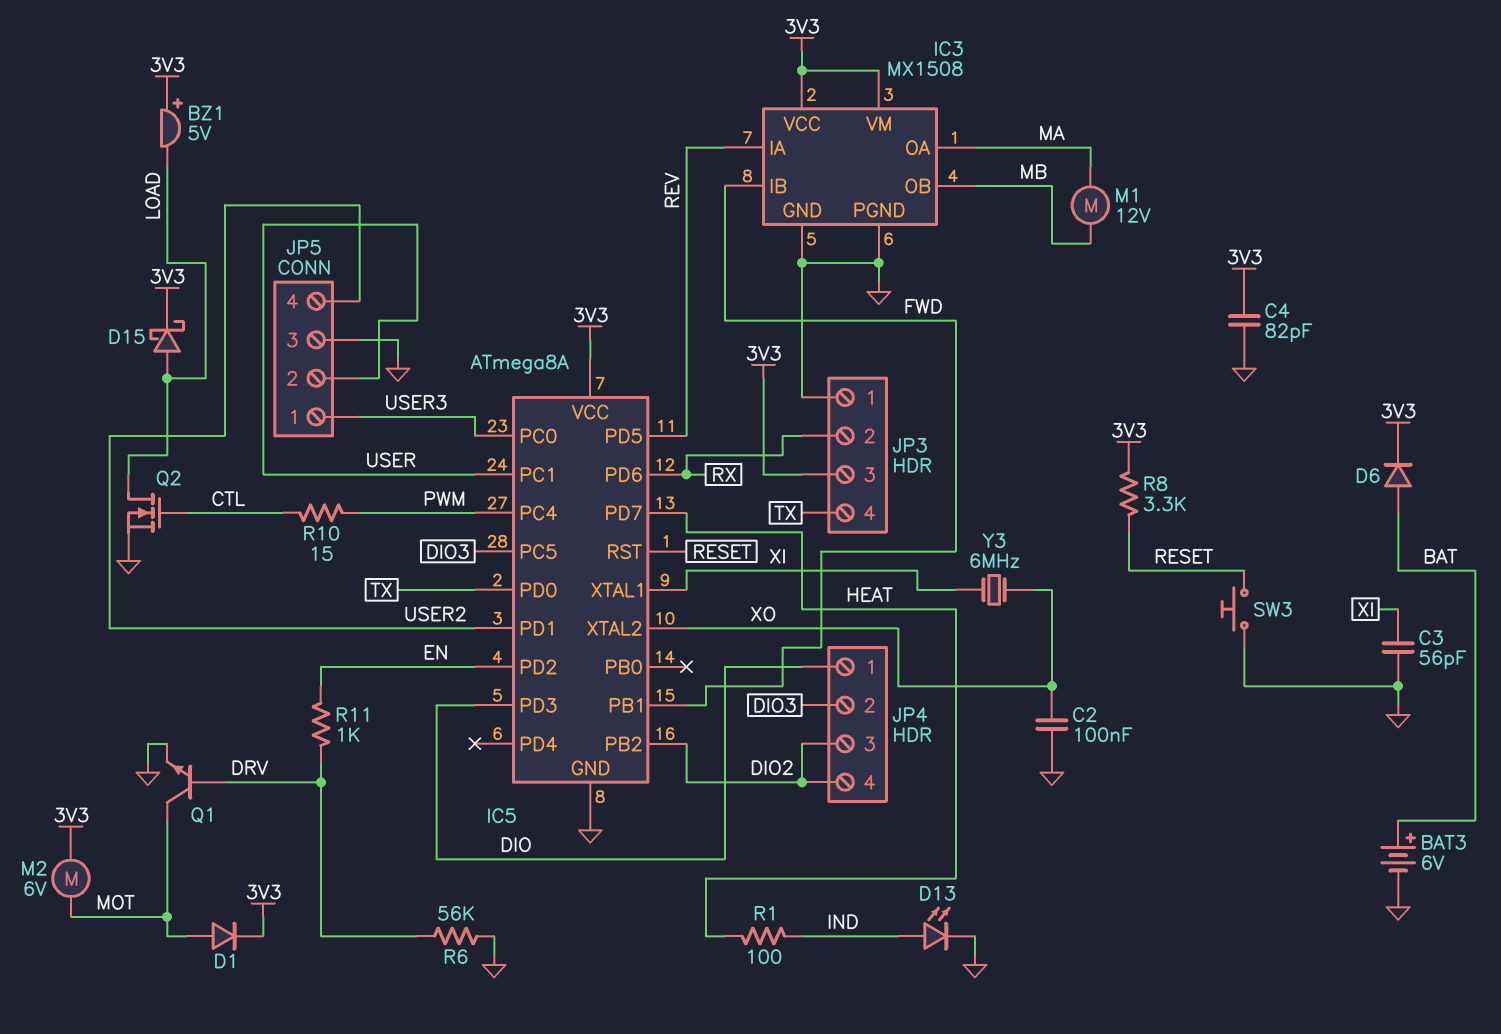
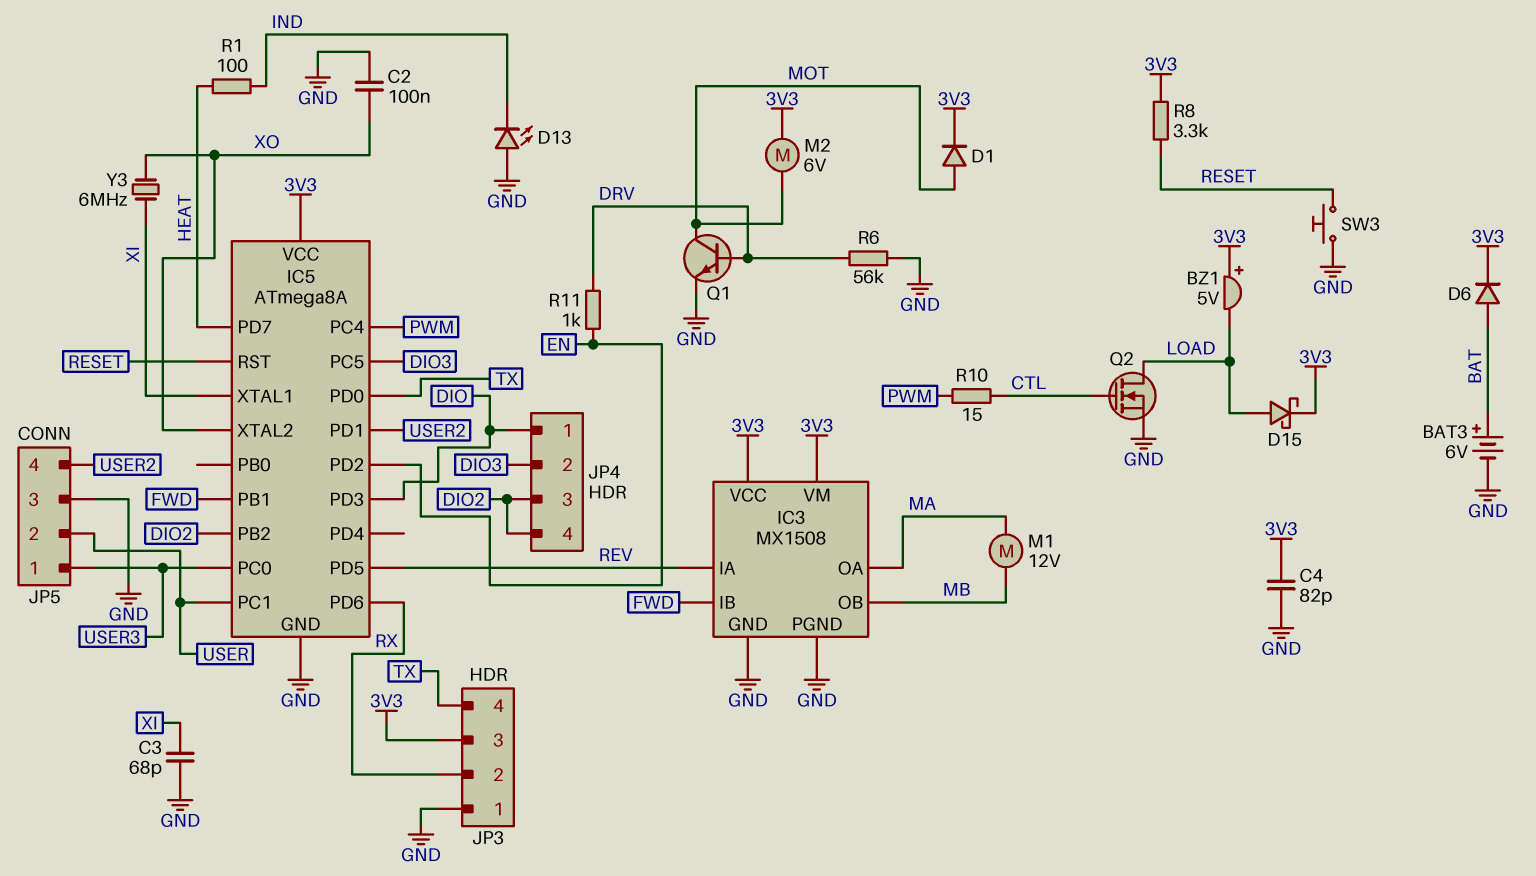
C3: 56pF (GND, XI) -> 68pF (GND, XI)
D13: LED (A IND, K GND) -> LED (A GND, K IND)

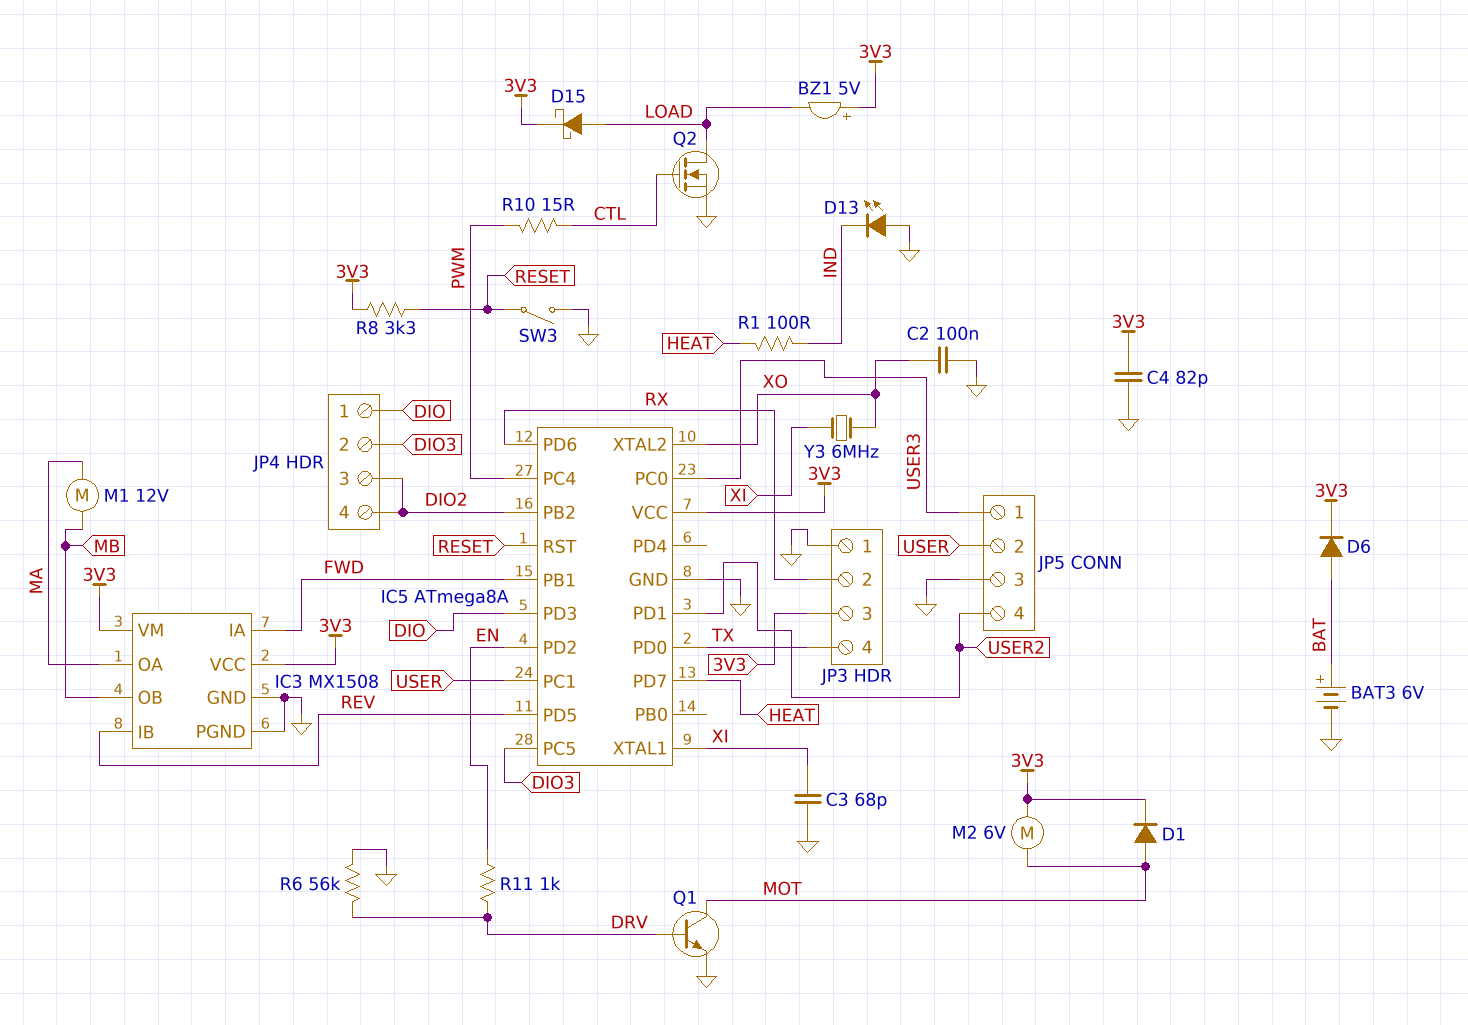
IC3 pin IA: REV -> FWD
IC3 pin IB: FWD -> REV
SW3: button (GND, RESET) -> switch (GND, RESET)

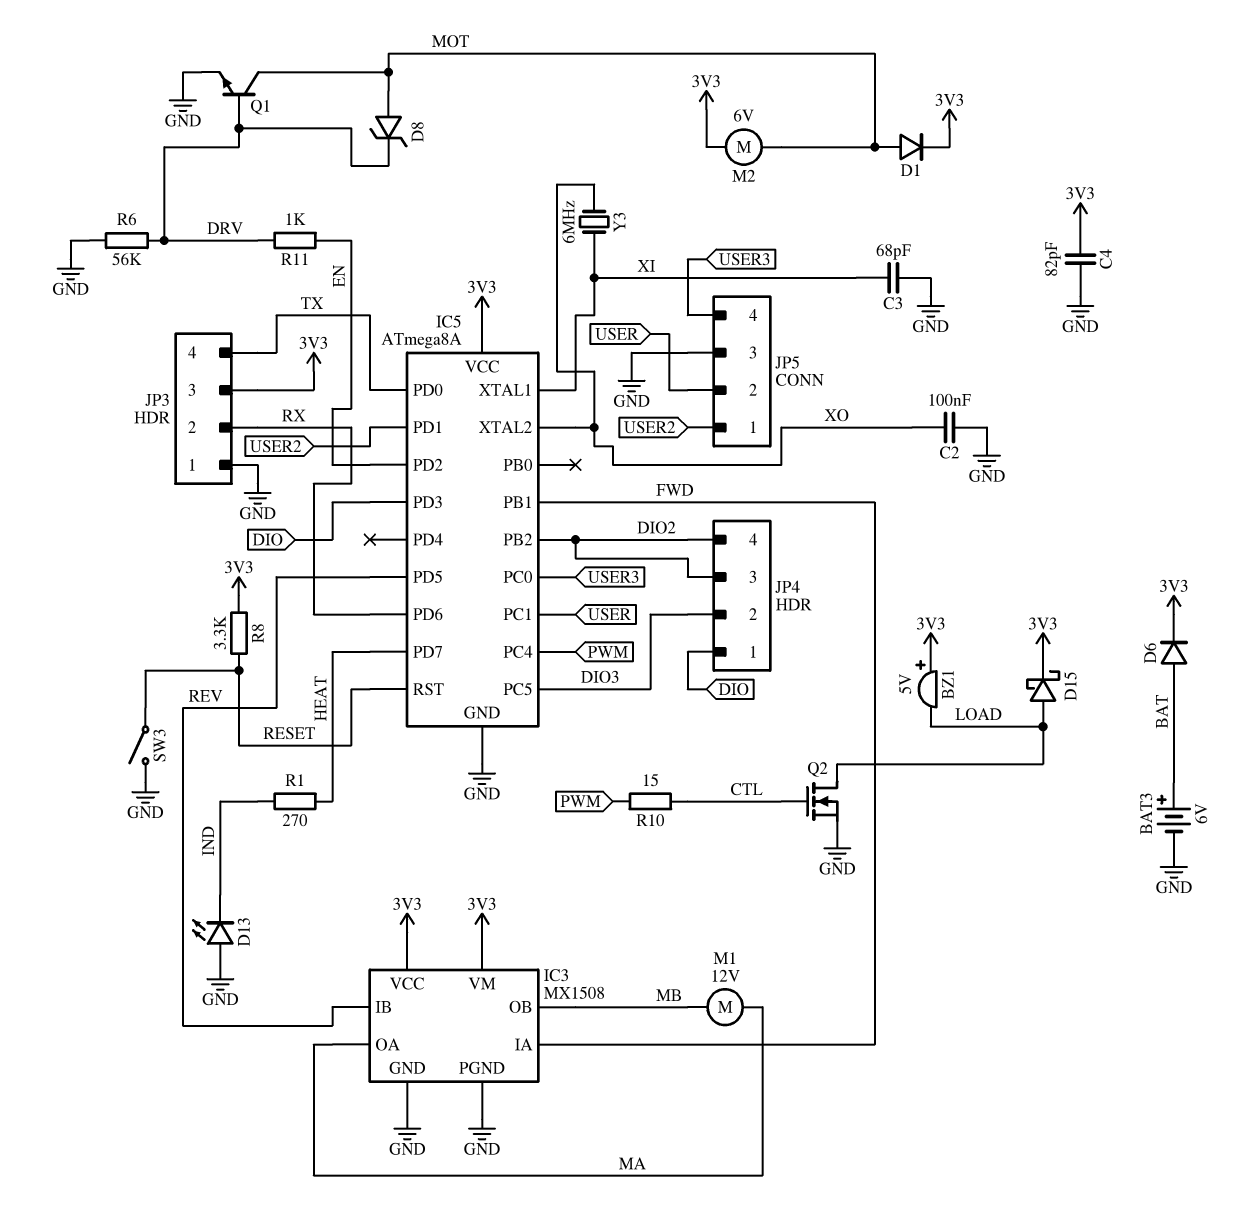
D8: none -> zener (A MOT, K DRV)
JP5 pin 1: USER3 -> USER2
JP5 pin 4: USER2 -> USER3
R1: 100 (HEAT, IND) -> 270 (HEAT, IND)

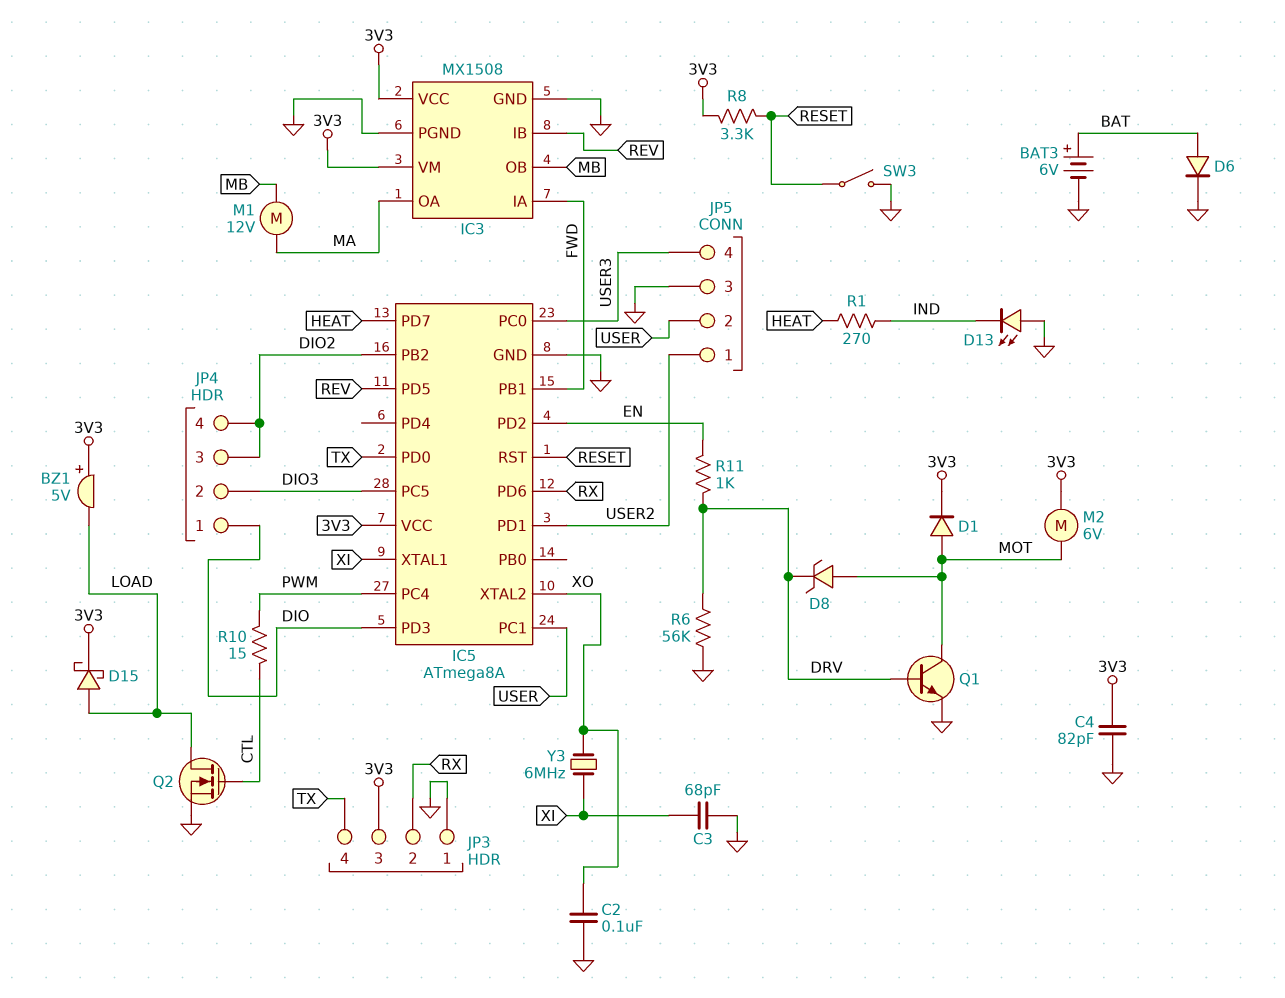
D6: diode (A BAT, K 3V3) -> diode (A BAT, K GND)

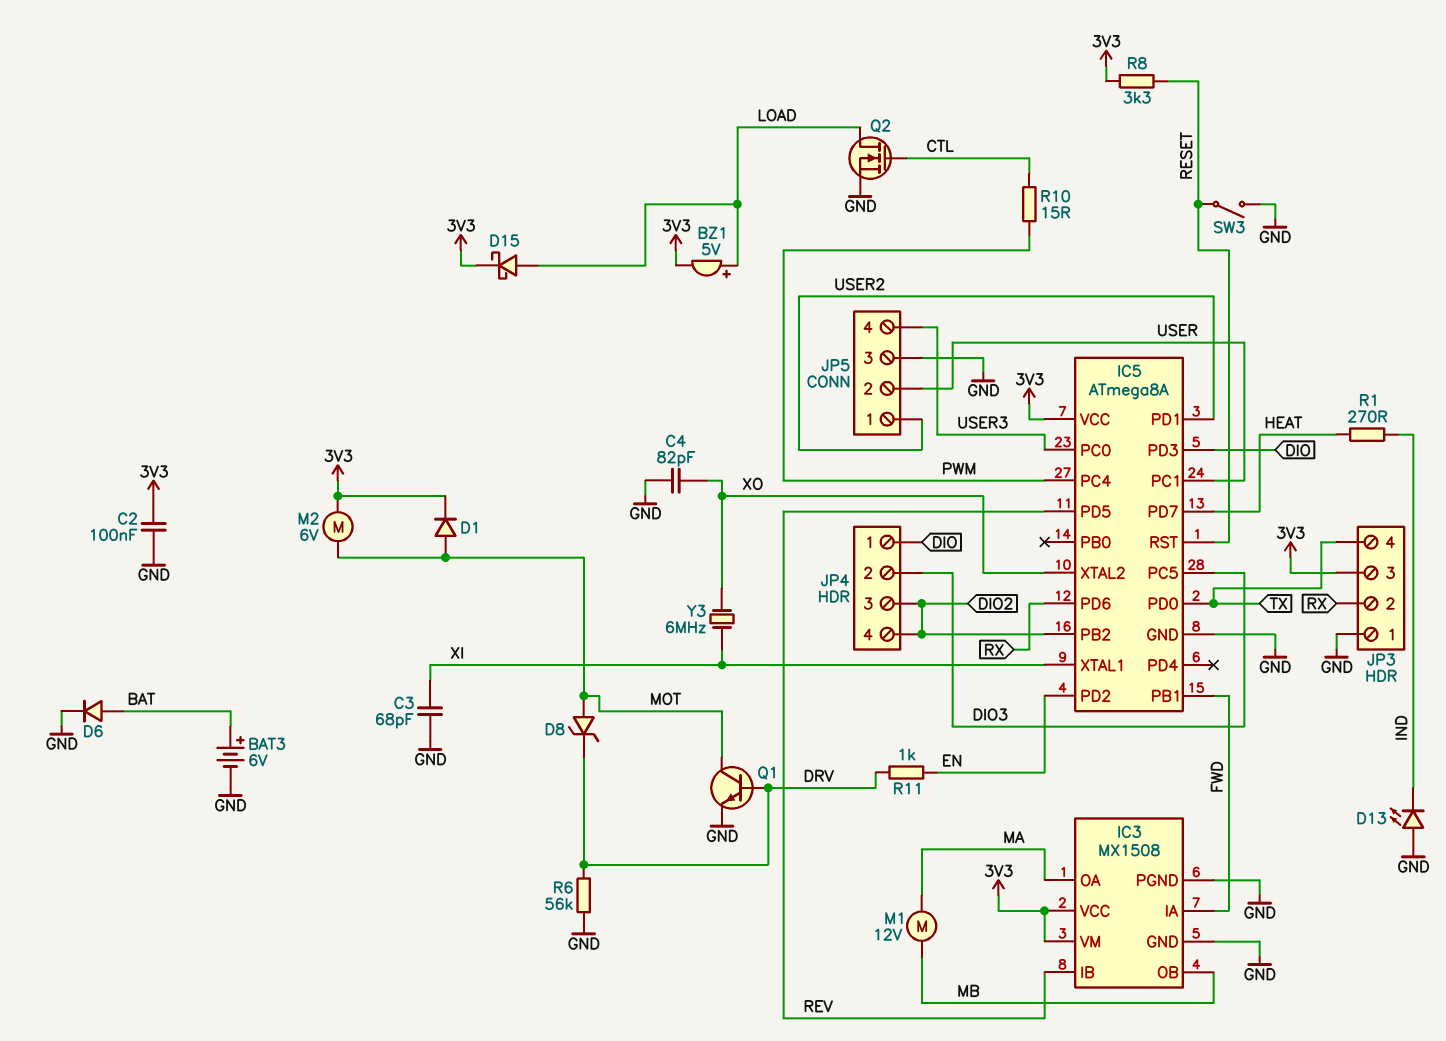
BZ1: buzzer 5V (plus 3V3, minus LOAD) -> buzzer 5V (plus LOAD, minus 3V3)
C2: 100nF (GND, XO) -> 100nF (3V3, GND)
C4: 82pF (3V3, GND) -> 82pF (GND, XO)

